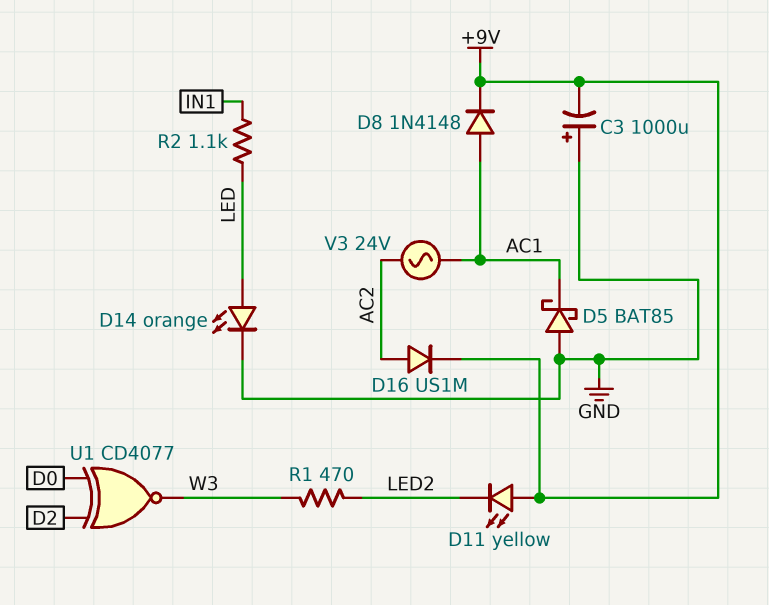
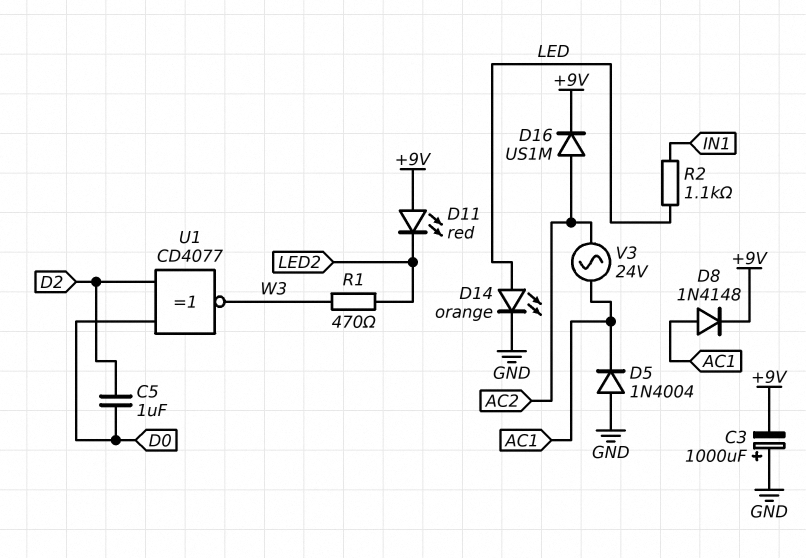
C5: none -> 1uF (D0, D2)
D5: schottky BAT85 (A GND, K AC1) -> diode 1N4004 (A GND, K AC1)
D11: LED yellow (A +9V, K LED2) -> LED red (A +9V, K LED2)

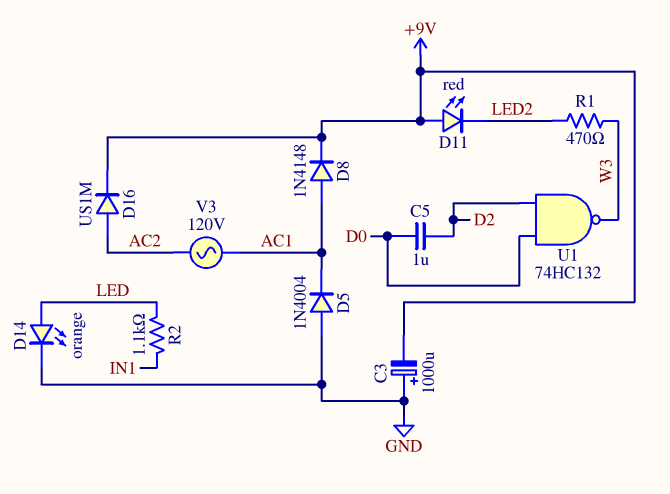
U1: XNOR CD4077 (in D0, in D2, out W3) -> NAND 74HC132 (in D0, in D2, out W3)
V3: AC 24V (AC1, AC2) -> AC 120V (AC1, AC2)

